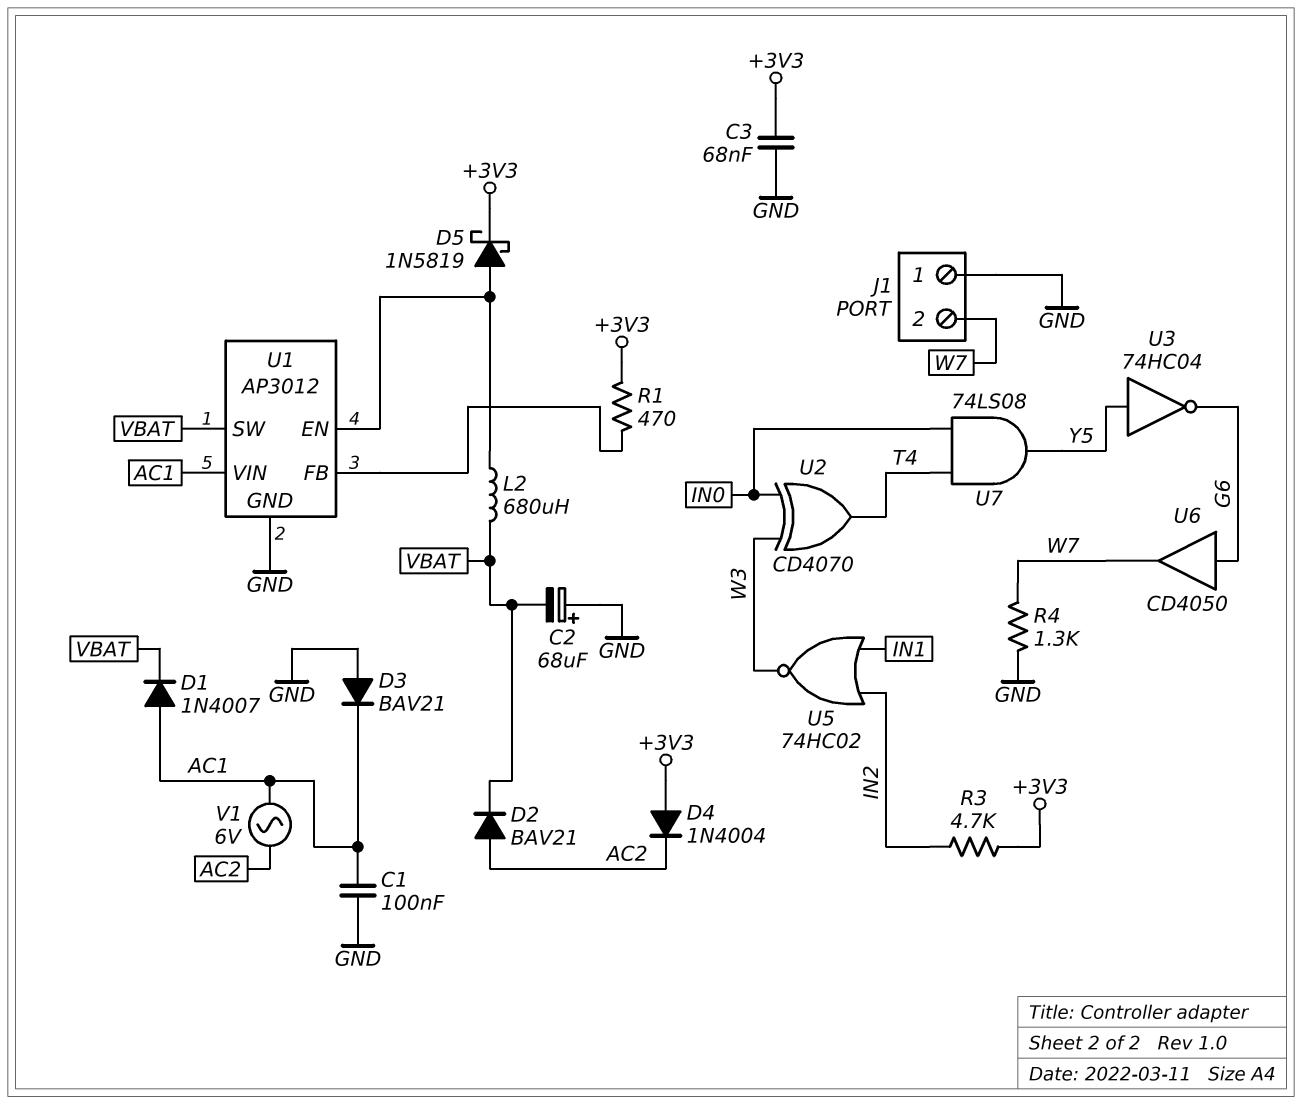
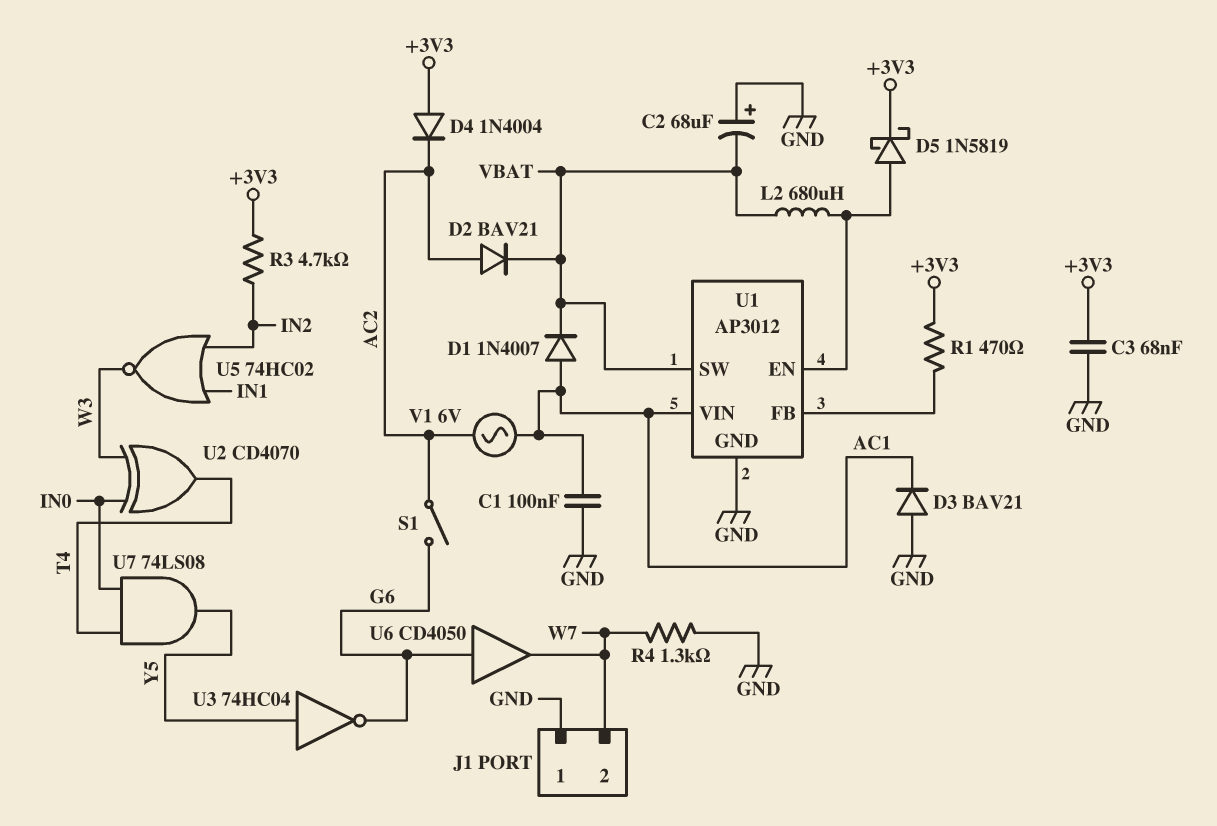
S1: none -> switch (AC2, G6)

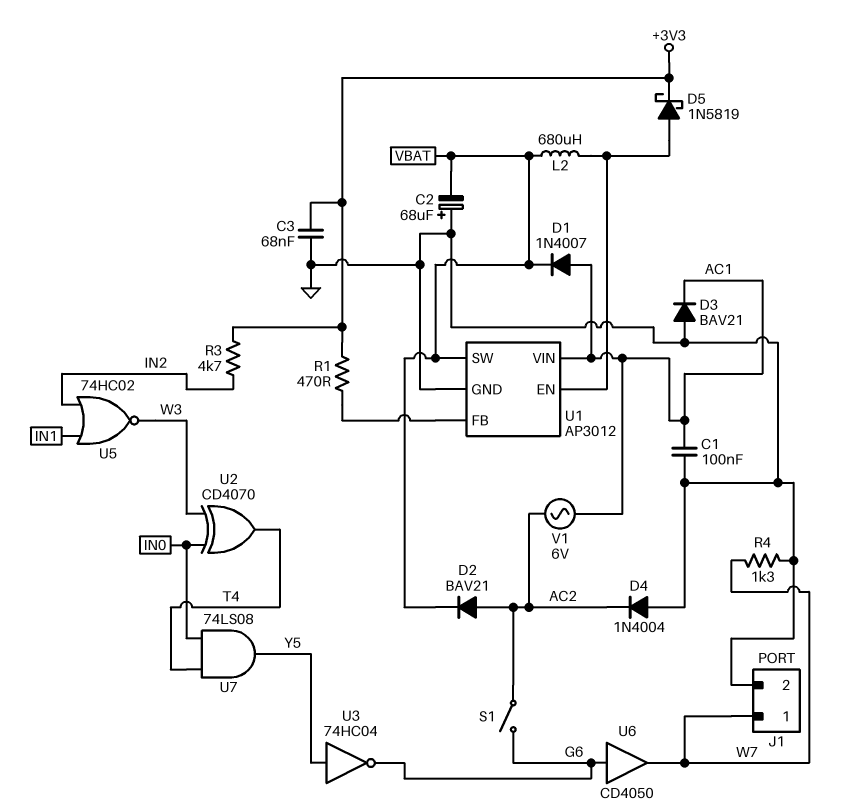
D4: diode 1N4004 (A +3V3, K AC2) -> diode 1N4004 (A GND, K AC2)
J1 pin 1: GND -> W7
J1 pin 2: W7 -> GND

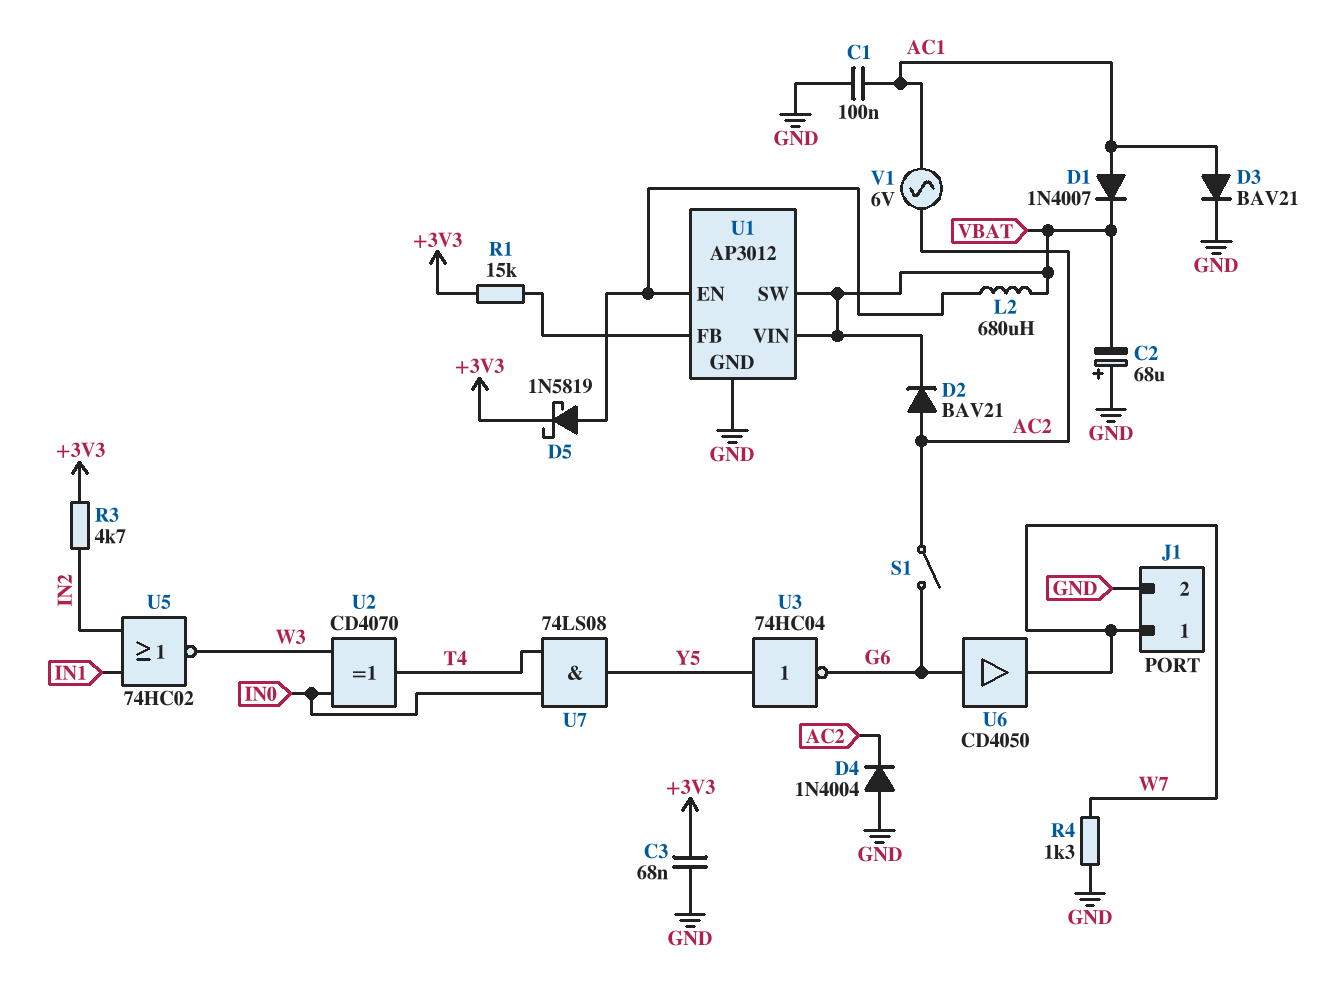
D3: diode BAV21 (A GND, K AC1) -> diode BAV21 (A AC1, K GND)
R1: 470 (+3V3, U1/FB) -> 15k (+3V3, U1/FB)
U1 pin VIN: AC1 -> VBAT

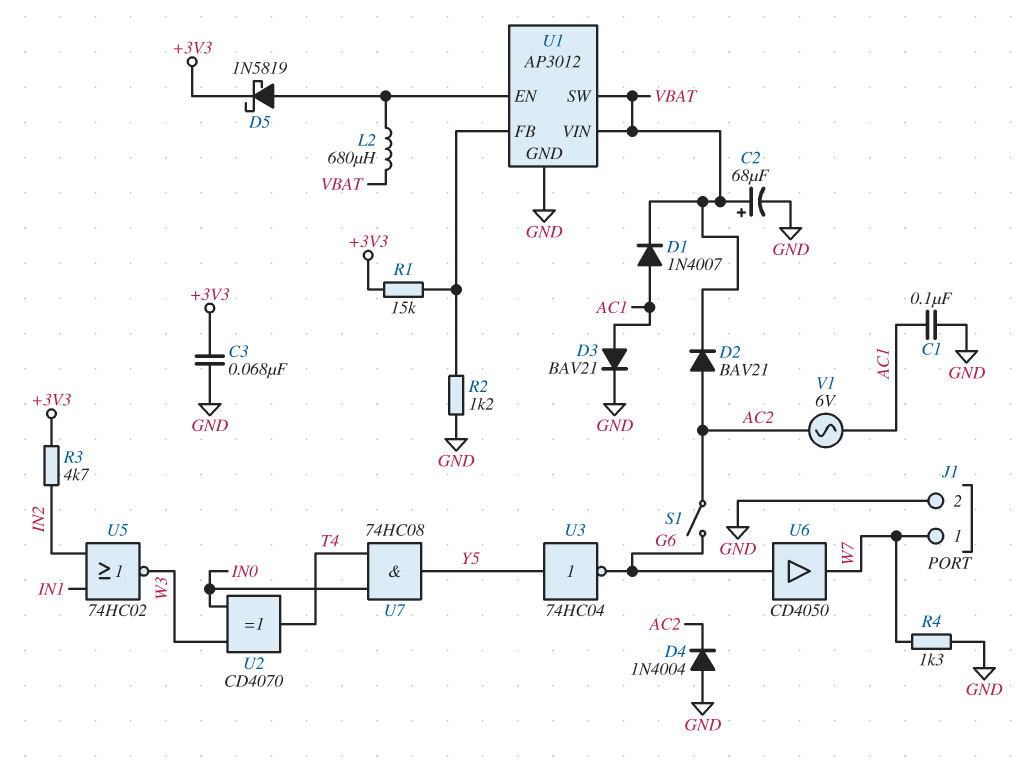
C2: 68uF (plus GND, minus VBAT) -> 68uF (plus VBAT, minus GND)
R2: none -> 1.2k (GND, U1/FB)
U7: AND 74LS08 (in IN0, in T4, out Y5) -> AND 74HC08 (in IN0, in T4, out Y5)

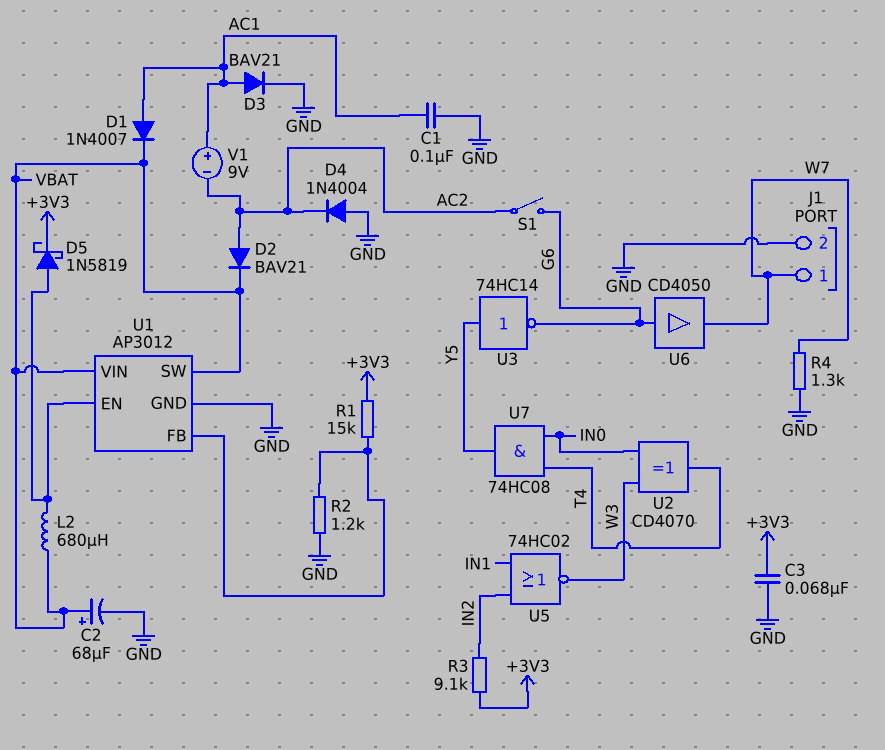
R3: 4.7k (+3V3, IN2) -> 9.1k (+3V3, IN2)
U3: NOT 74HC04 (in Y5, out G6) -> NOT 74HC14 (in Y5, out G6)
V1: AC 6V (AC1, AC2) -> 9V (plus AC1, minus AC2)

